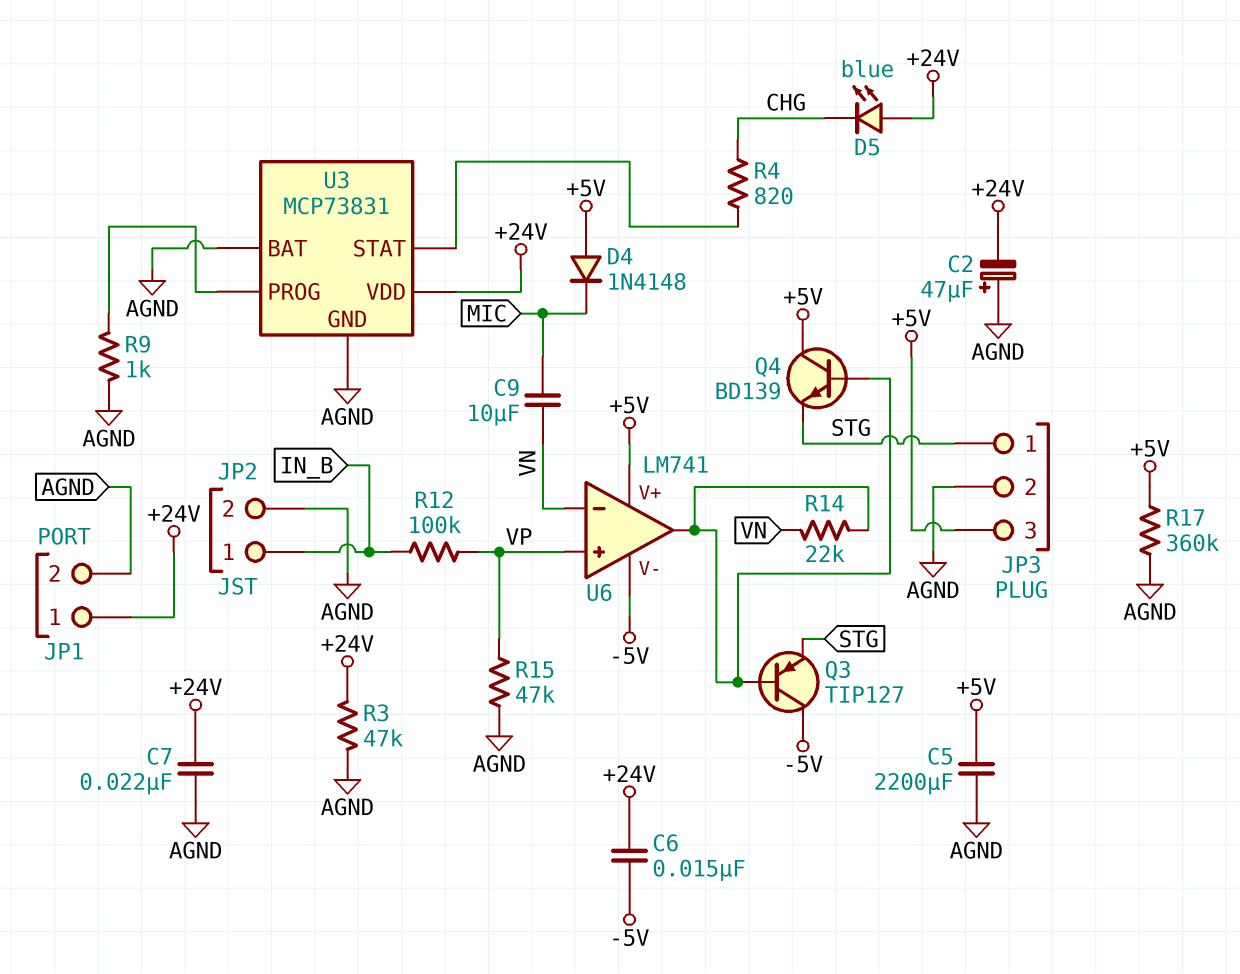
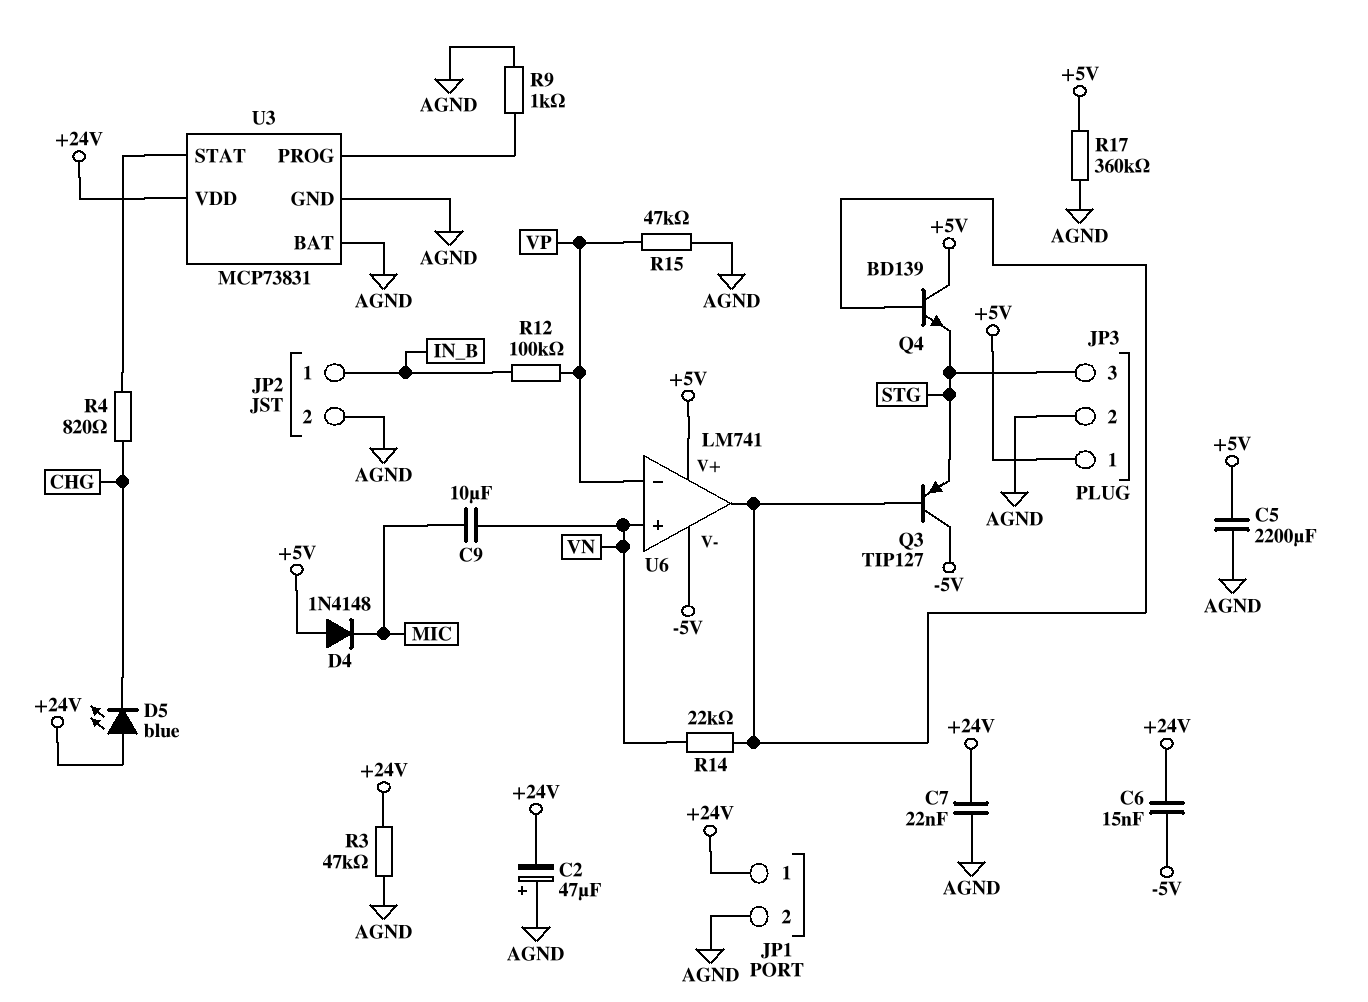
JP3 pin 1: STG -> +5V
JP3 pin 3: +5V -> STG
U6 pin in+: VP -> VN
U6 pin in-: VN -> VP

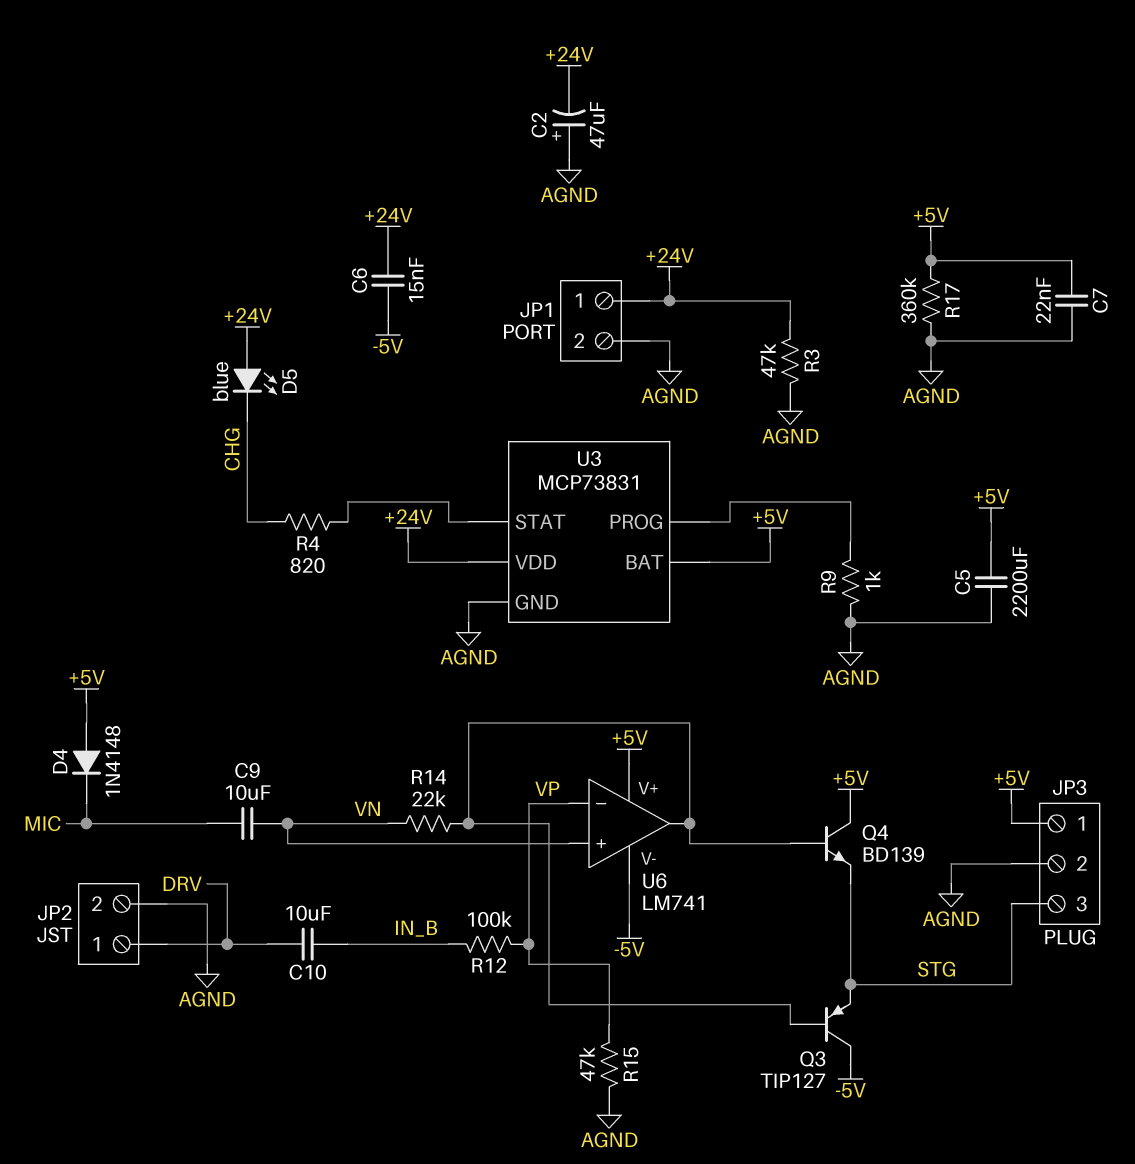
C7: 22nF (+24V, AGND) -> 22nF (+5V, AGND)
C10: none -> 10uF (DRV, IN_B)
JP2 pin 1: IN_B -> DRV
U3 pin BAT: AGND -> +5V

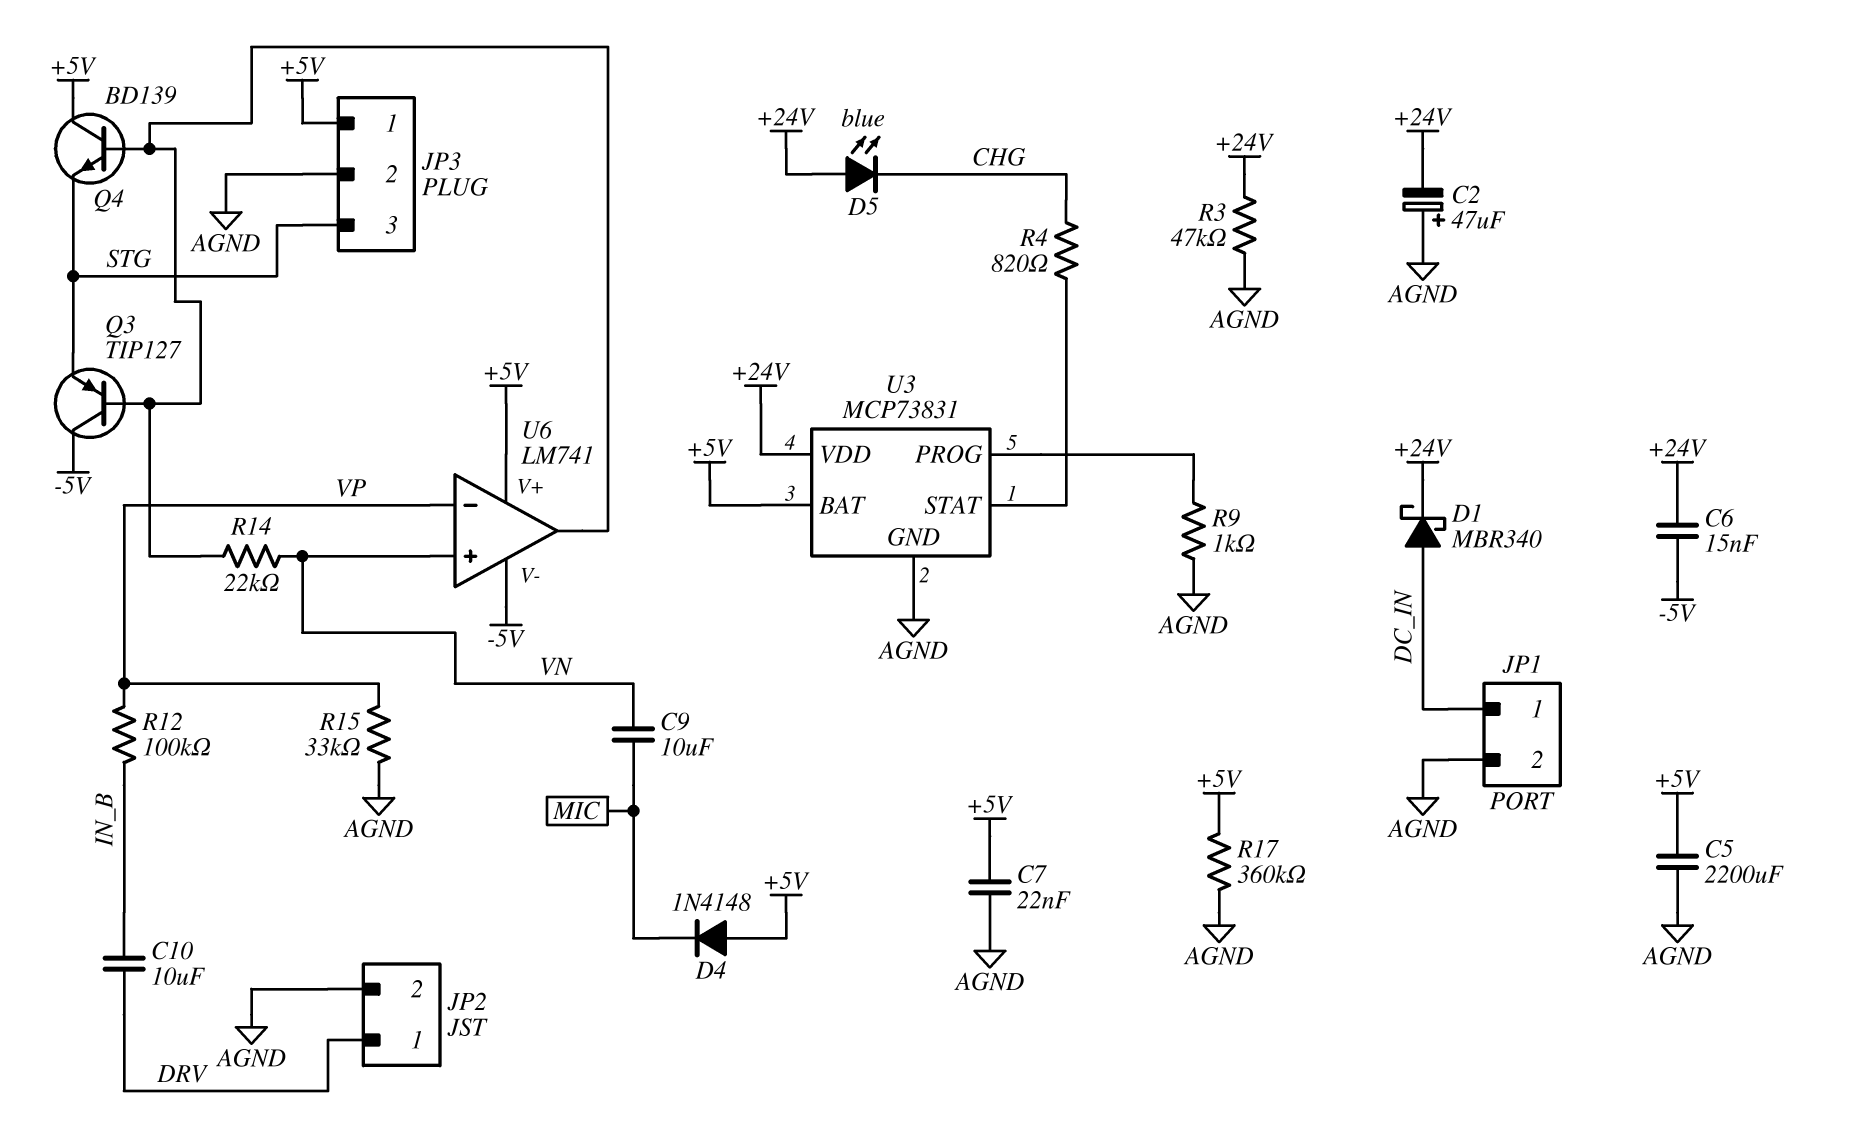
D1: none -> schottky MBR340 (A DC_IN, K +24V)
JP1 pin 1: +24V -> DC_IN
R15: 47k (AGND, VP) -> 33k (AGND, VP)

